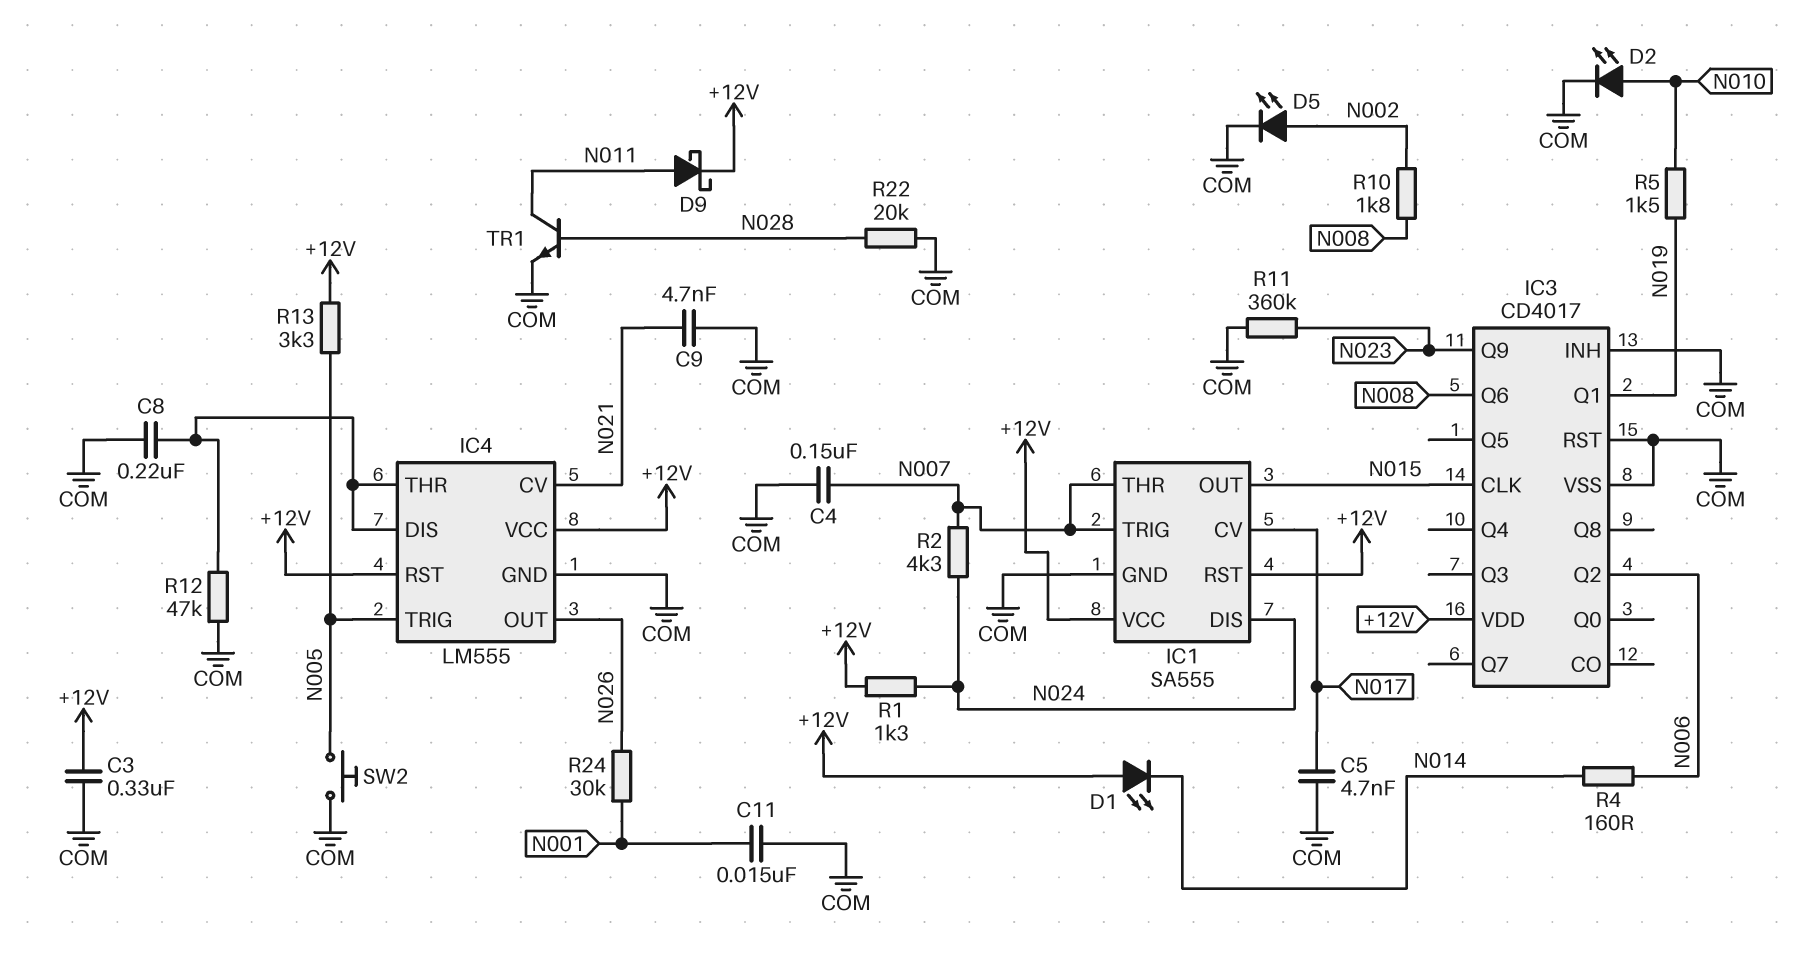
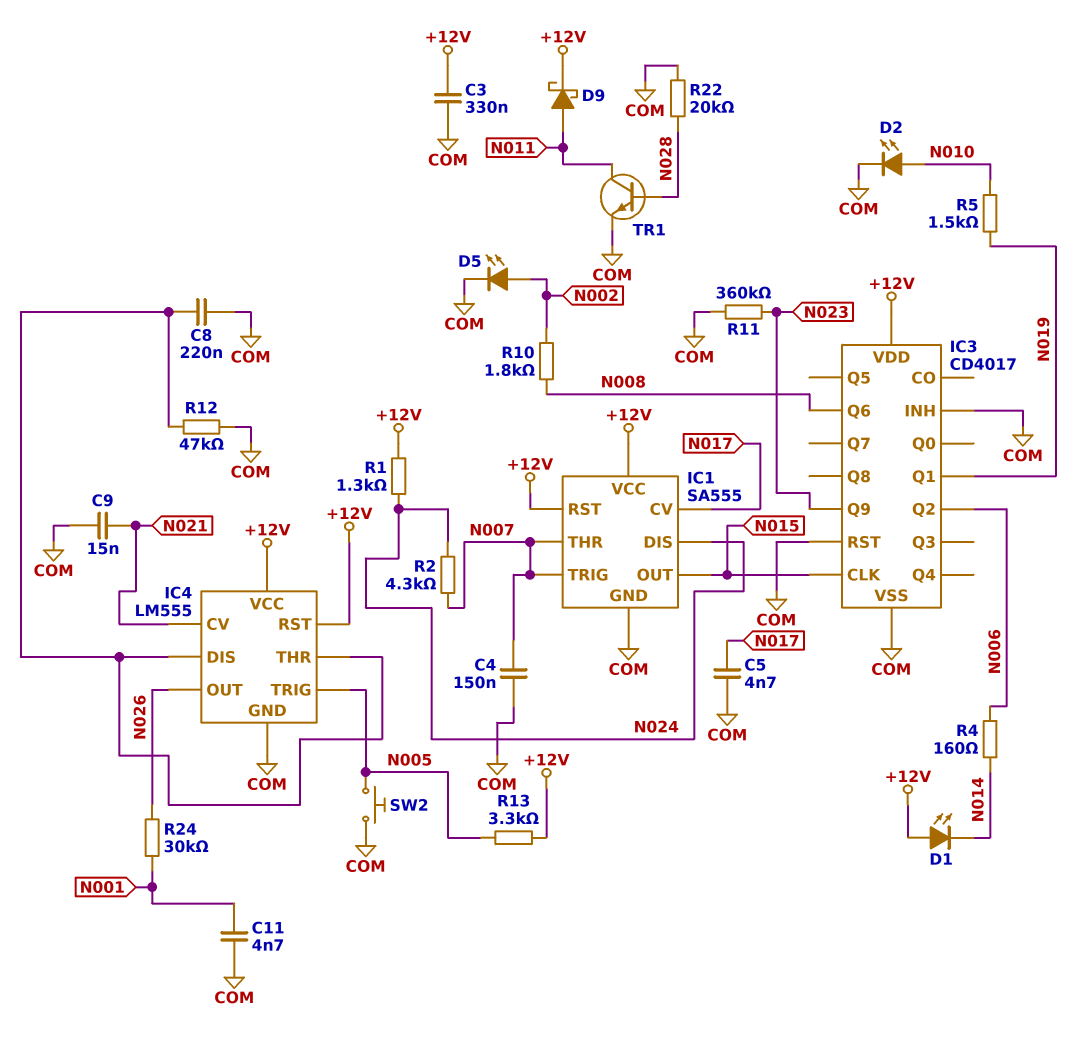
C9: 4.7nF (COM, N021) -> 15nF (COM, N021)
C11: 15nF (COM, N001) -> 4.7nF (COM, N001)

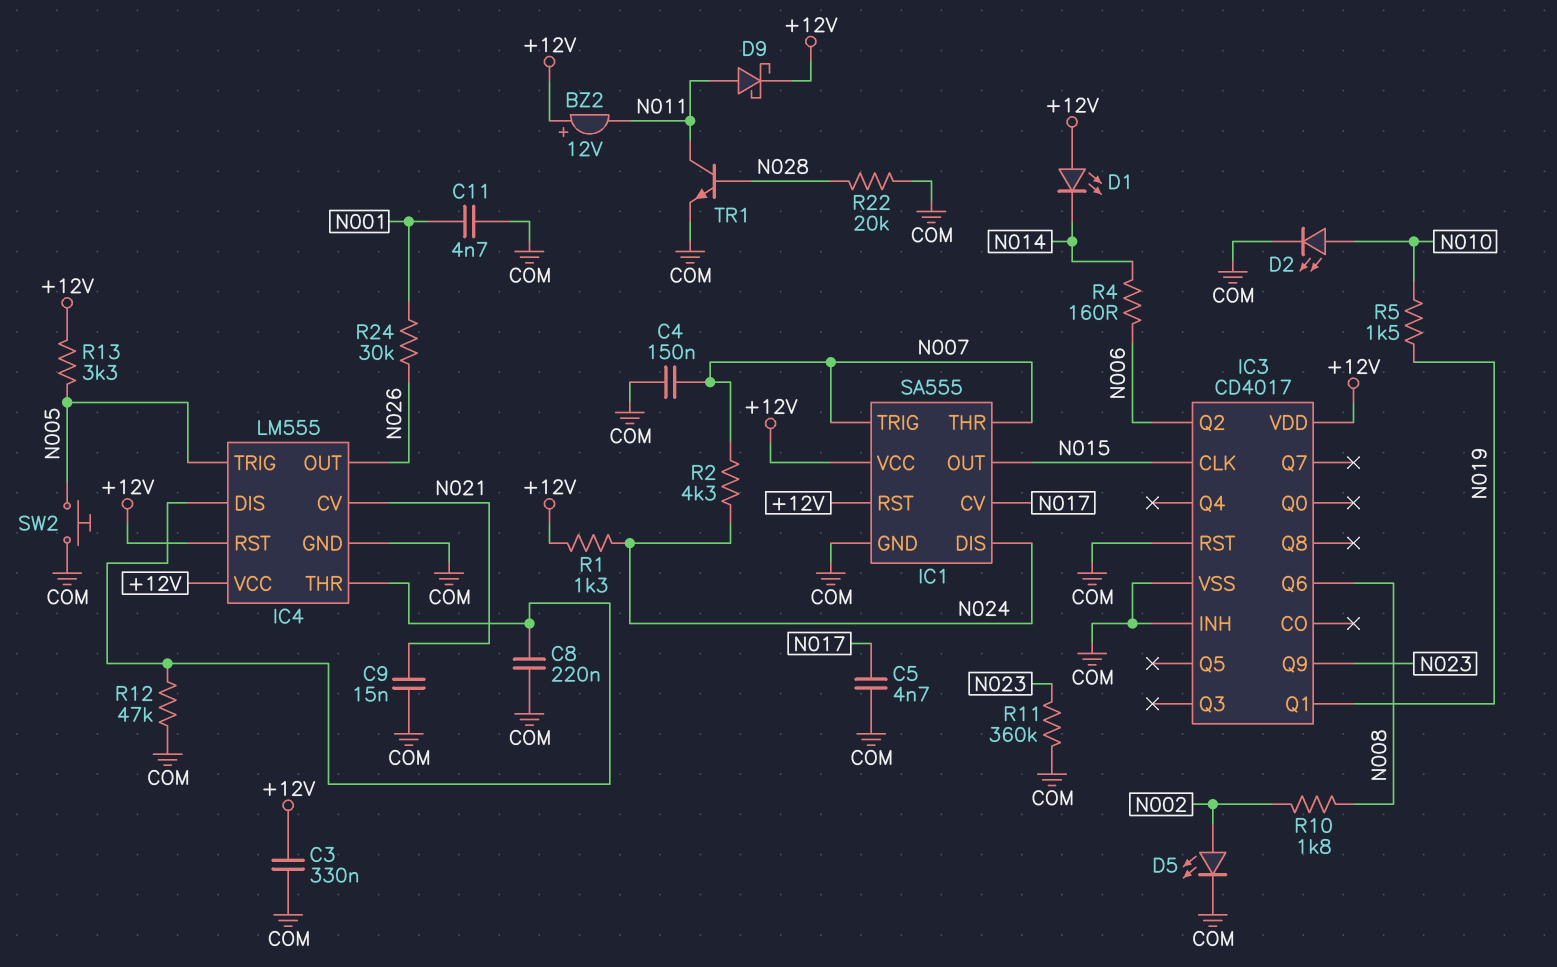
BZ2: none -> buzzer 12V (plus +12V, minus N011)

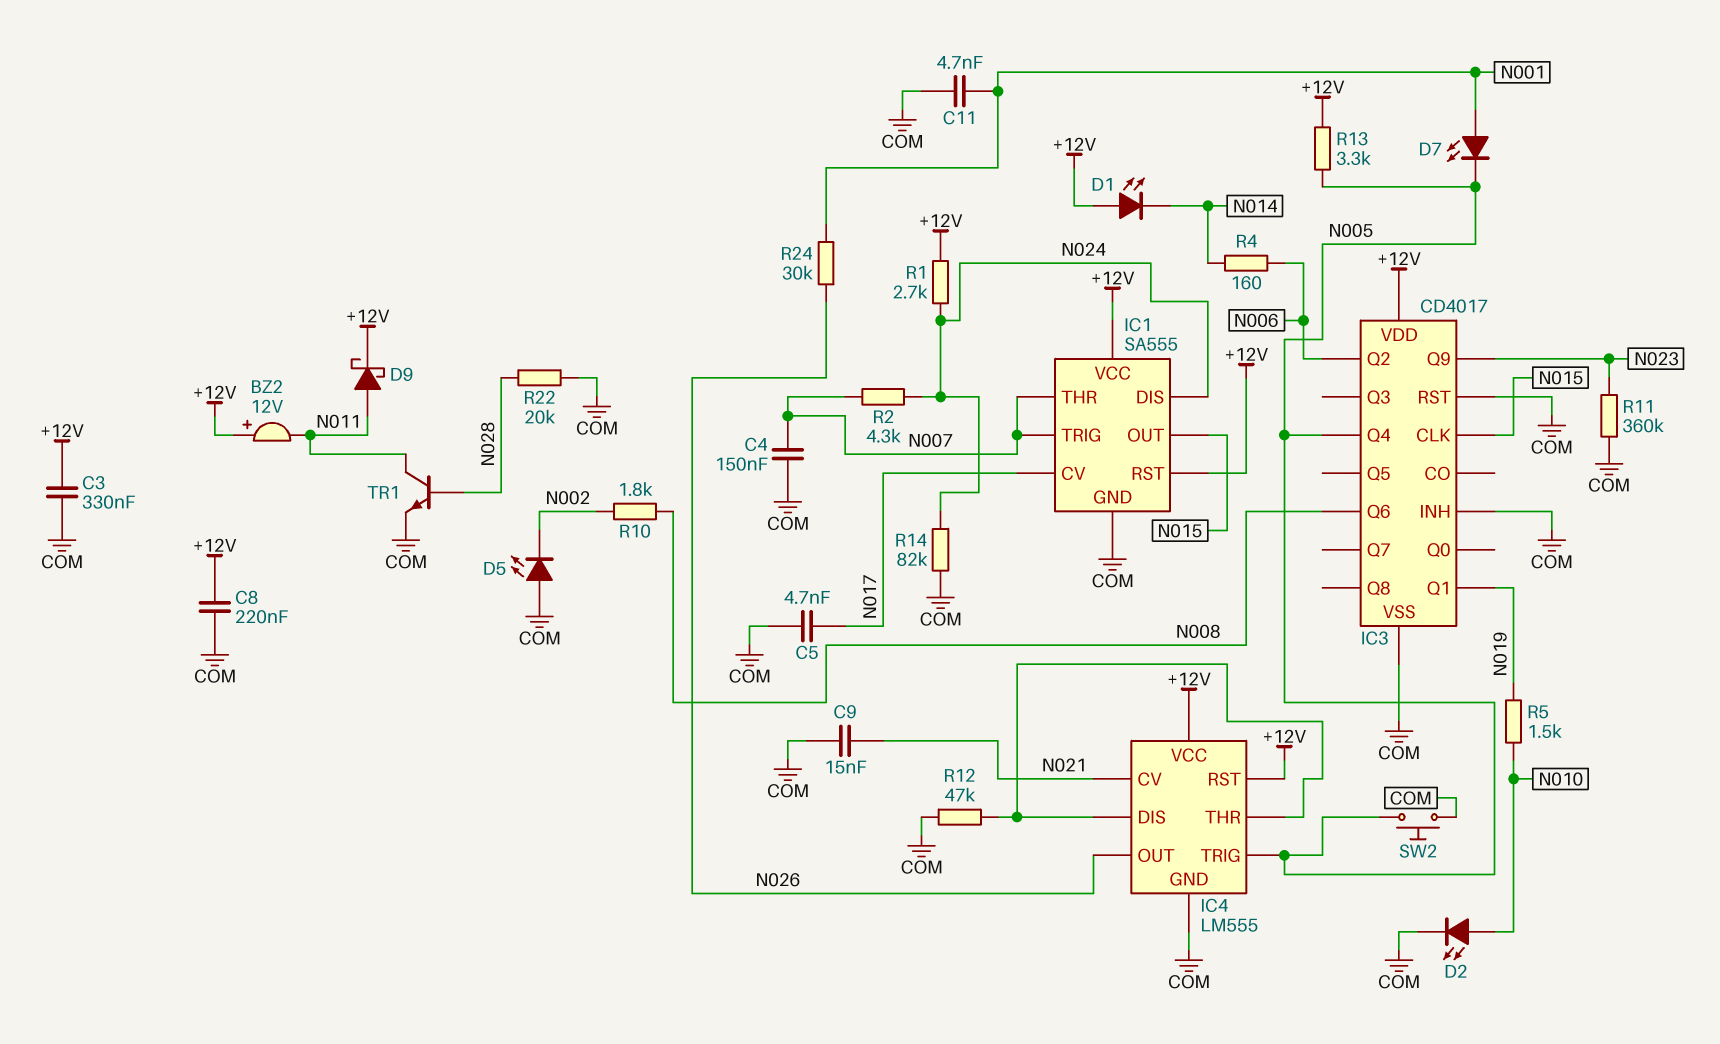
C8: 220nF (COM, IC4/DIS) -> 220nF (+12V, COM)
D5: LED (A N002, K COM) -> LED (A COM, K N002)
D7: none -> LED (A N001, K N005)
IC3 pin Q4: none -> N005
R1: 1.3k (+12V, N024) -> 2.7k (+12V, N024)
R14: none -> 82k (COM, N024)

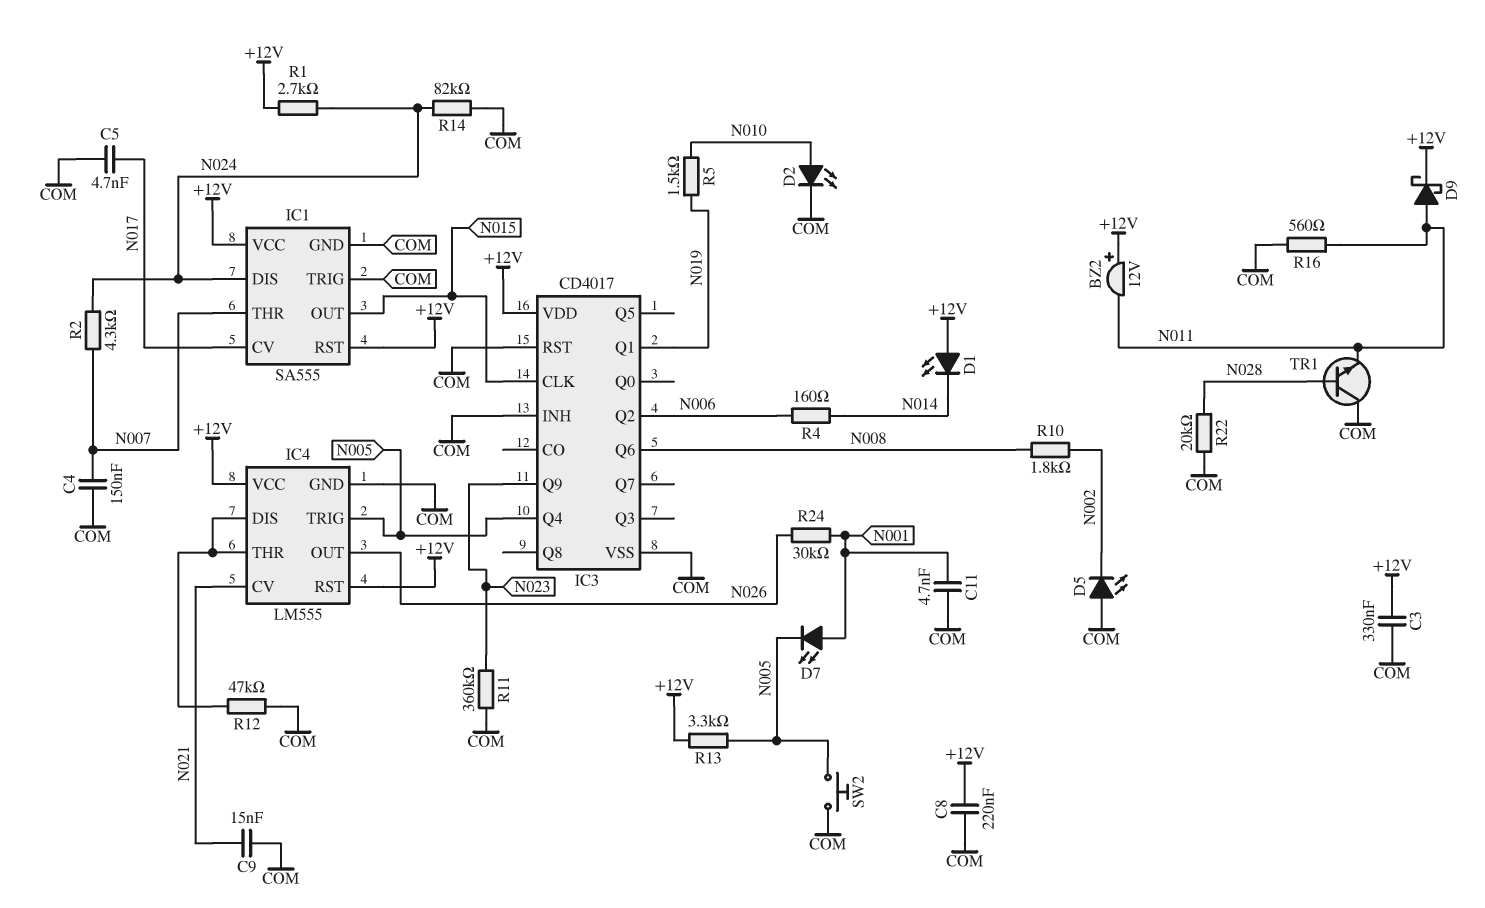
IC1 pin TRIG: N007 -> COM
R16: none -> 560 (COM, N011)
TR1: NPN (B N028, C N011, E COM) -> NPN (B N028, C COM, E N011)

